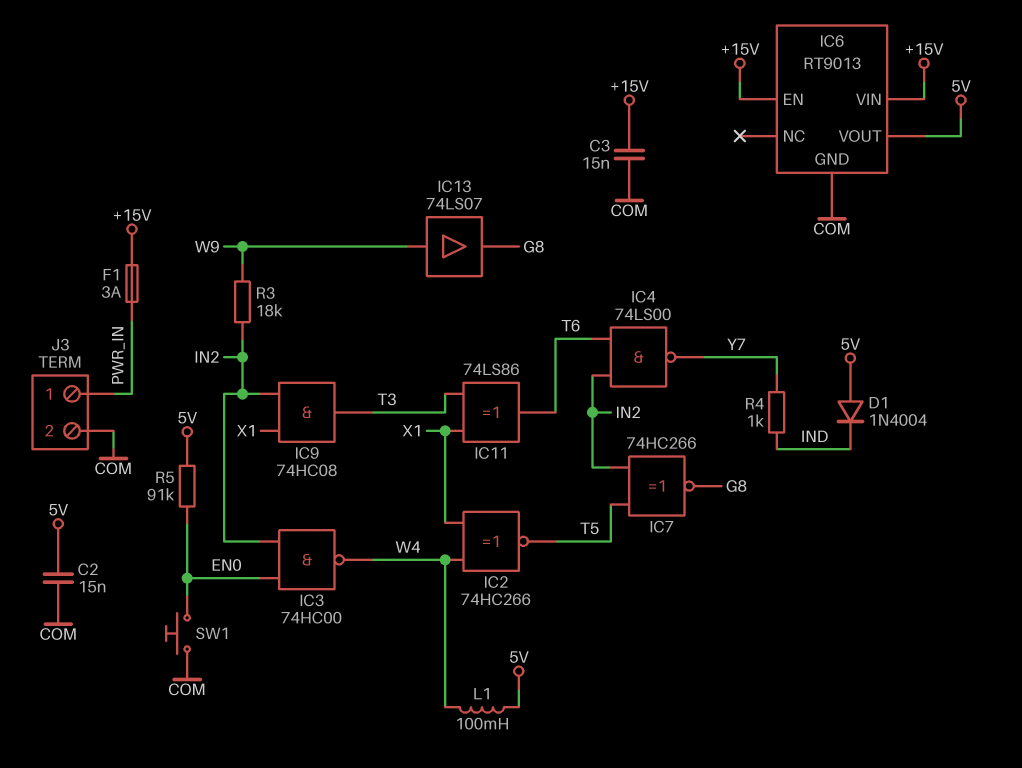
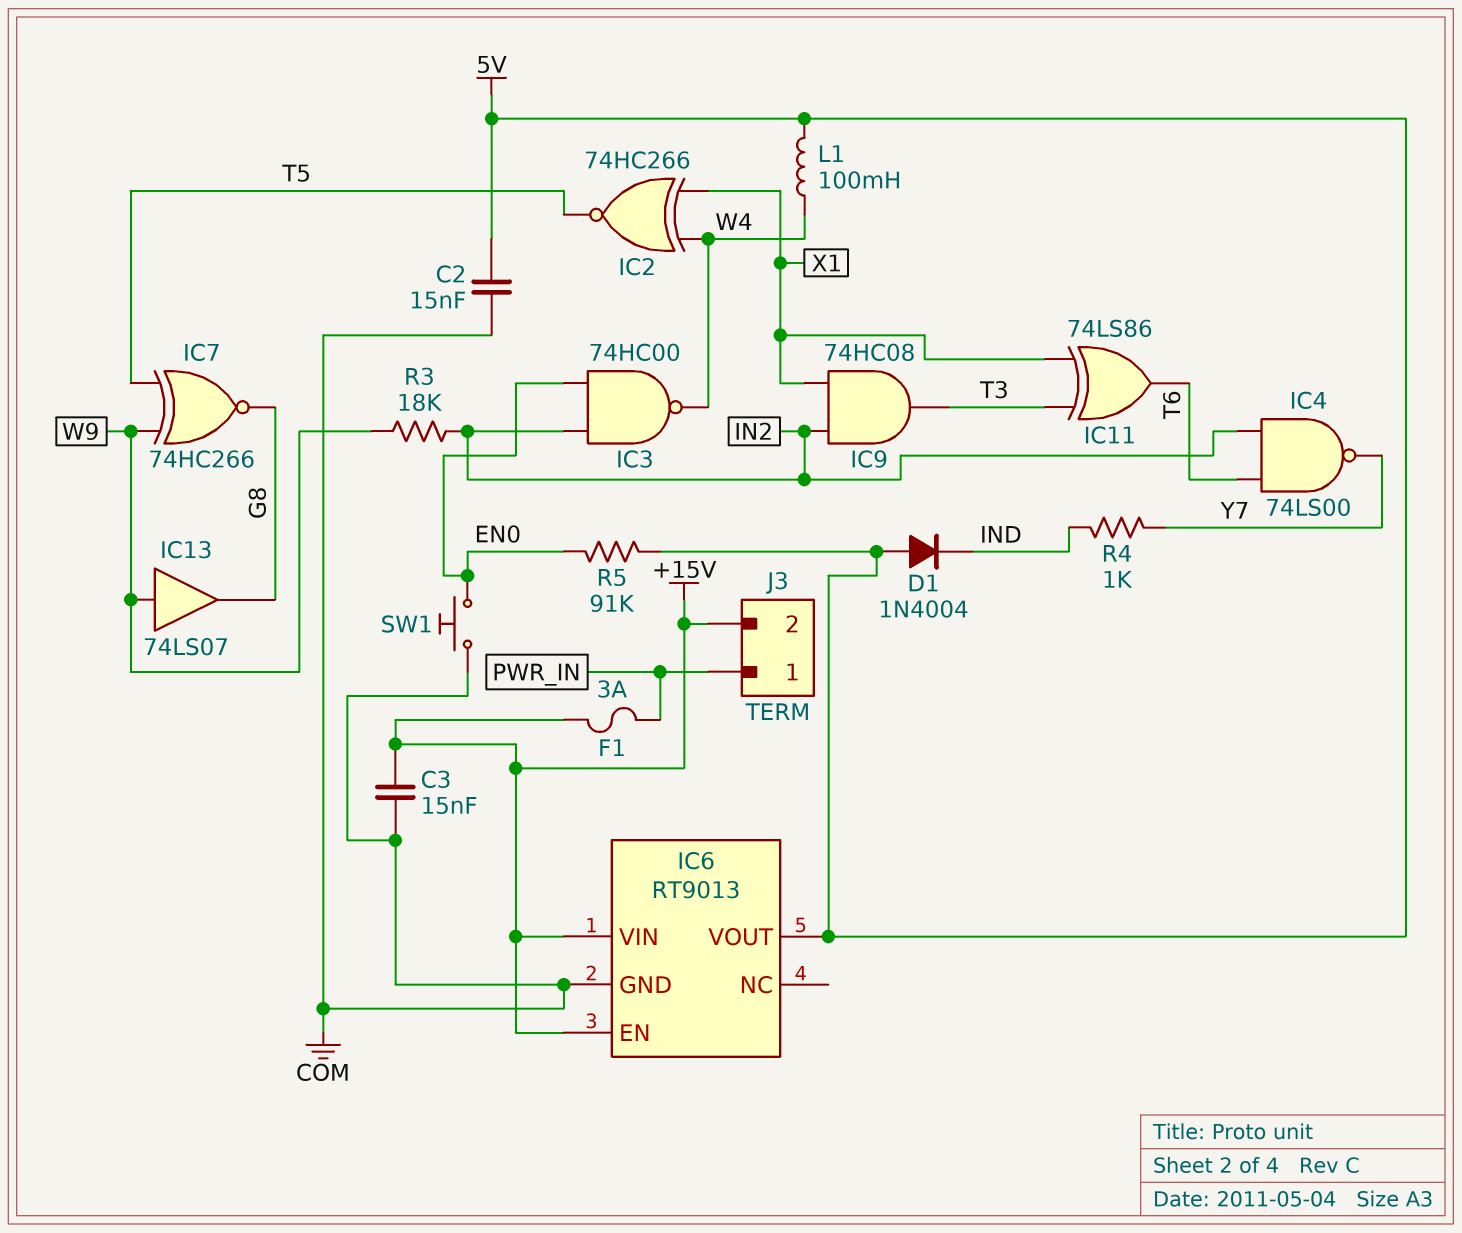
IC7: XNOR 74HC266 (in IN2, in T5, out G8) -> XNOR 74HC266 (in T5, in W9, out G8)
J3 pin 2: COM -> +15V

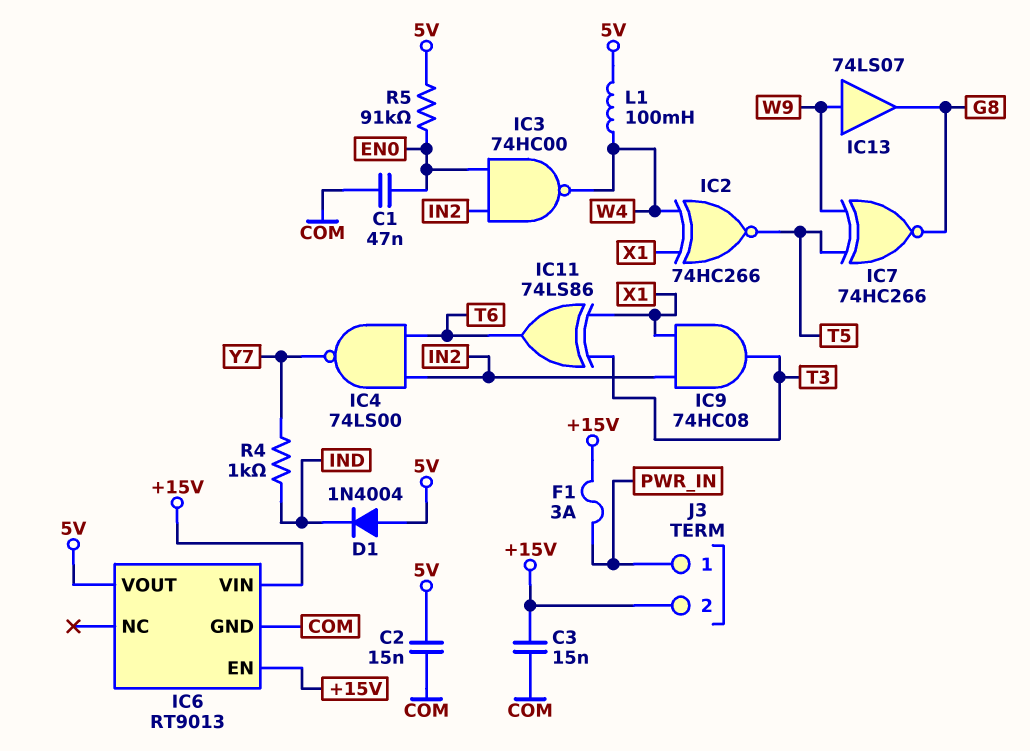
C1: none -> 47nF (COM, EN0)
R3: 18k (IN2, W9) -> none
SW1: button (COM, EN0) -> none

